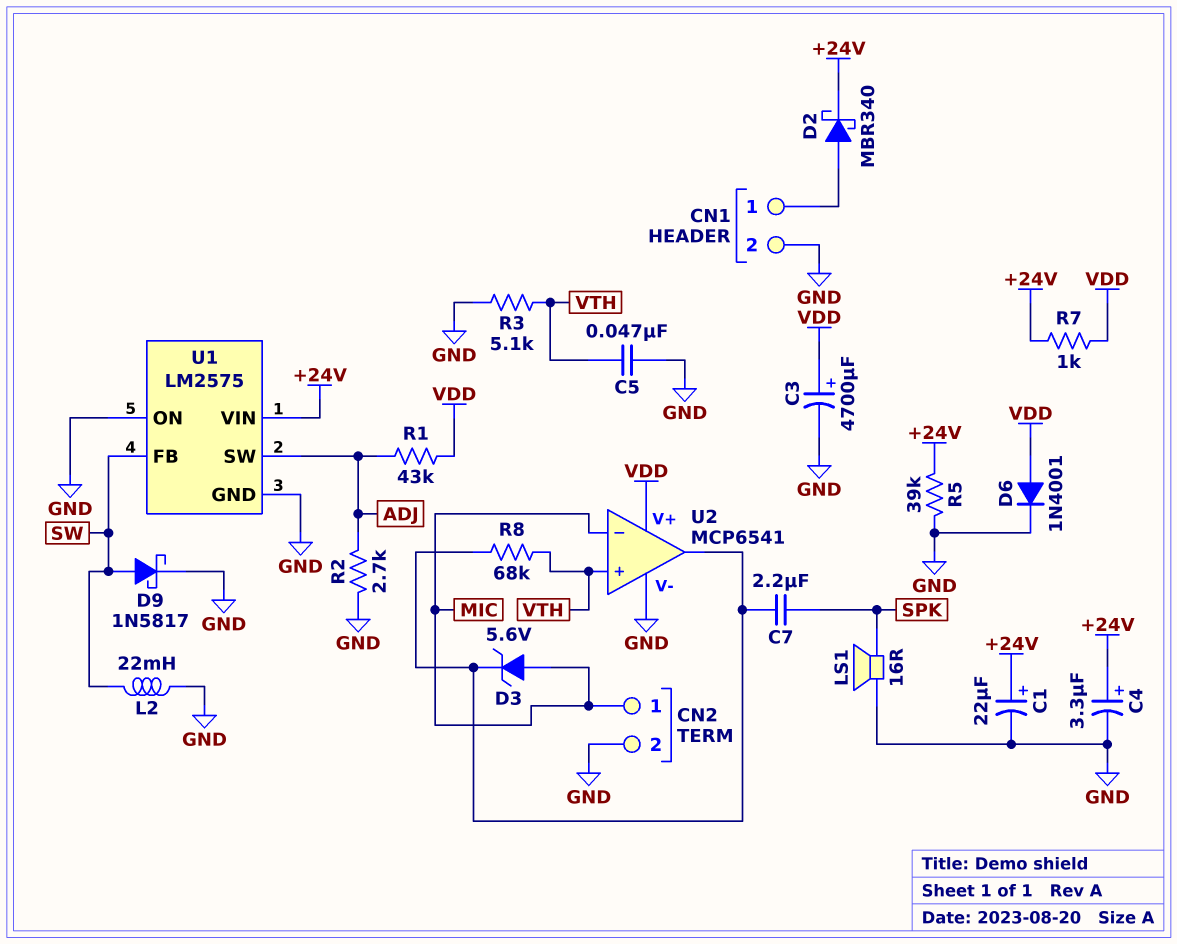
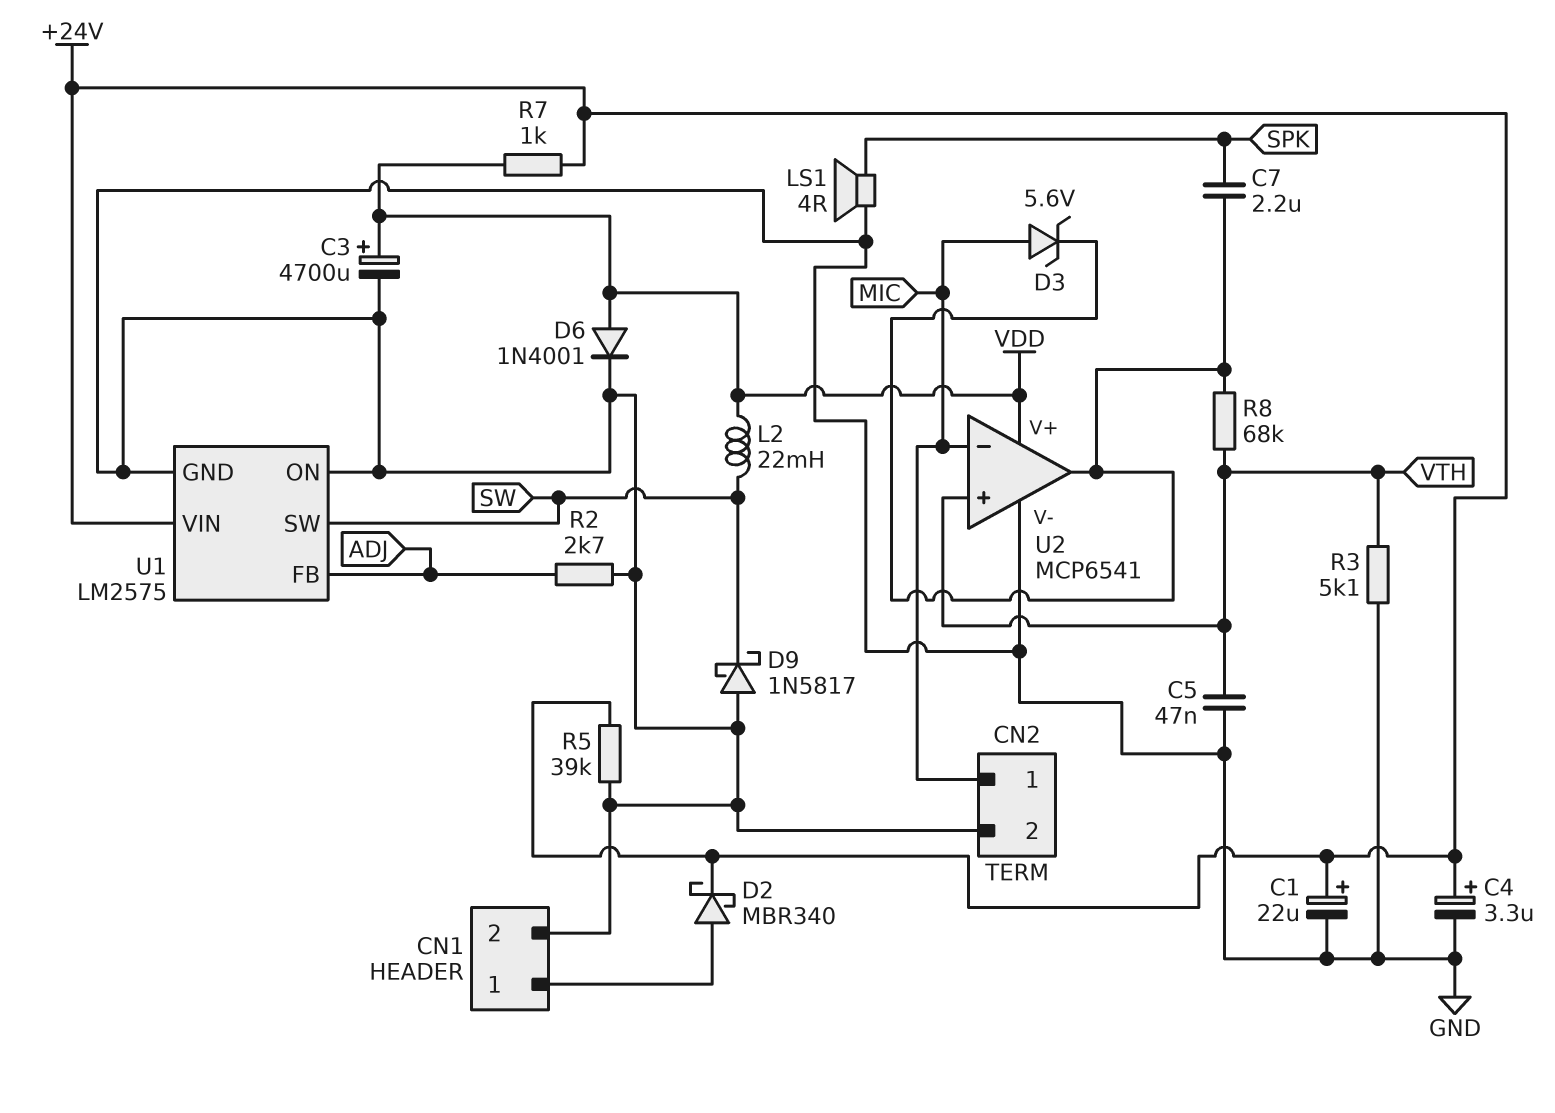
D9: schottky 1N5817 (A SW, K GND) -> schottky 1N5817 (A GND, K SW)
L2: 22mH (GND, SW) -> 22mH (SW, VDD)
LS1: speaker 16R (GND, SPK) -> speaker 4R (GND, SPK)
R1: 43k (ADJ, VDD) -> none
U1 pin FB: SW -> ADJ
U1 pin SW: ADJ -> SW

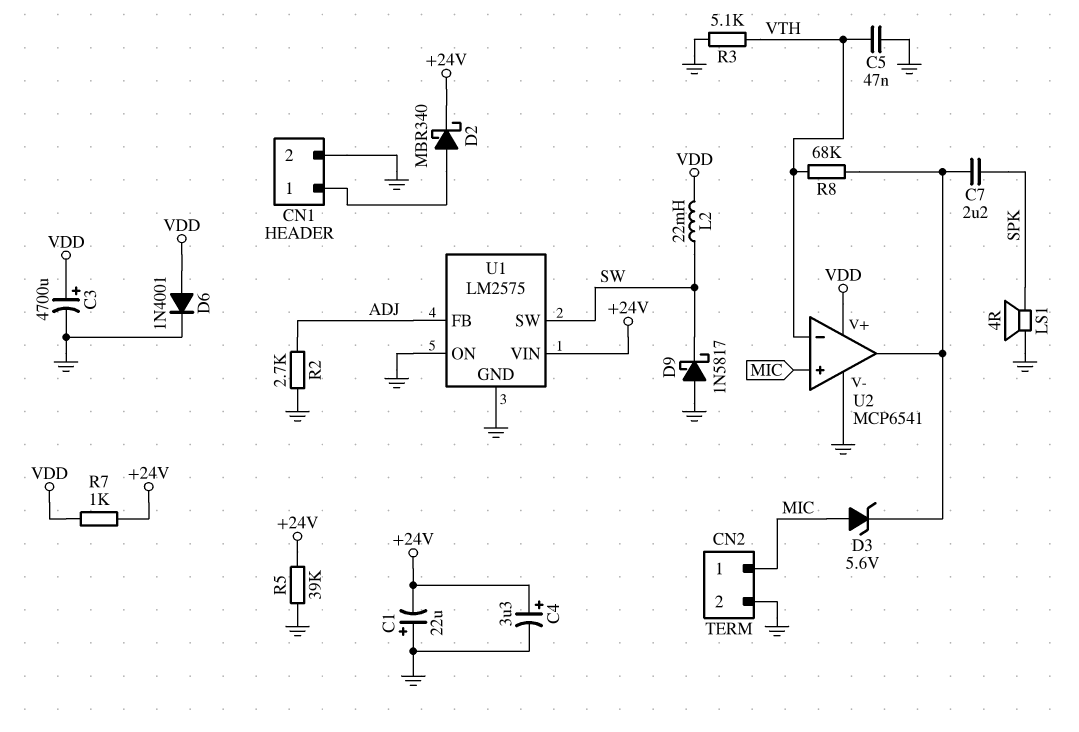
C1: 22uF (plus +24V, minus GND) -> 22uF (plus GND, minus +24V)
U2 pin in+: VTH -> MIC
U2 pin in-: MIC -> VTH

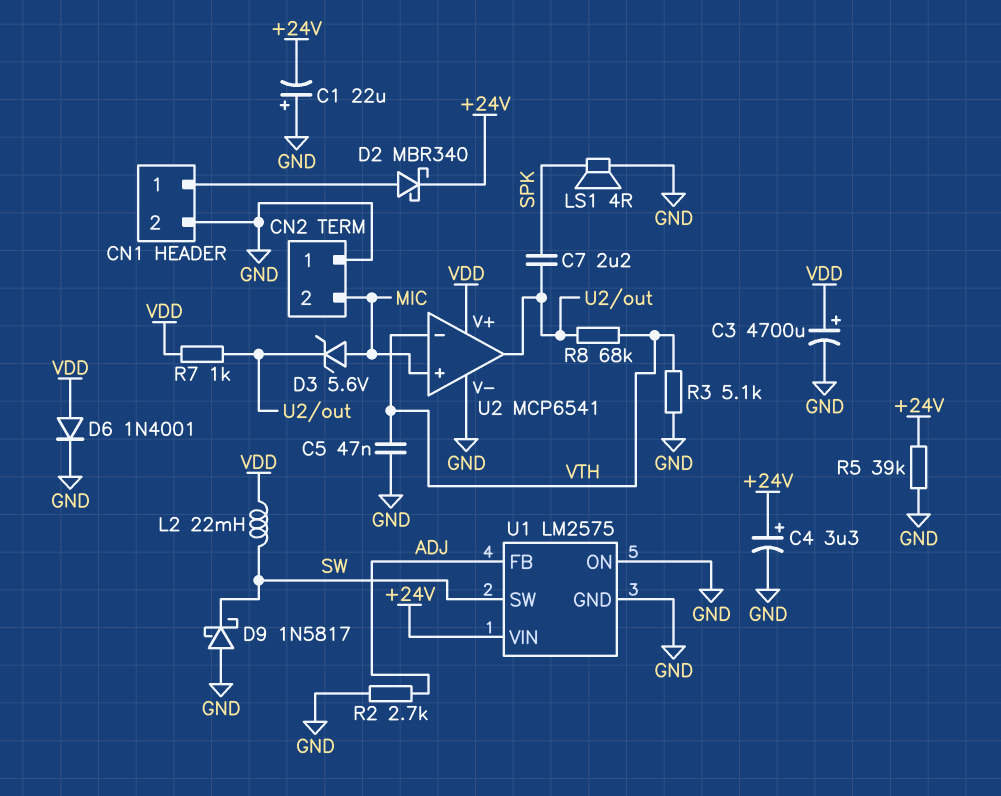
CN2 pin 1: MIC -> GND
CN2 pin 2: GND -> MIC
R7: 1k (+24V, VDD) -> 1k (U2/out, VDD)

